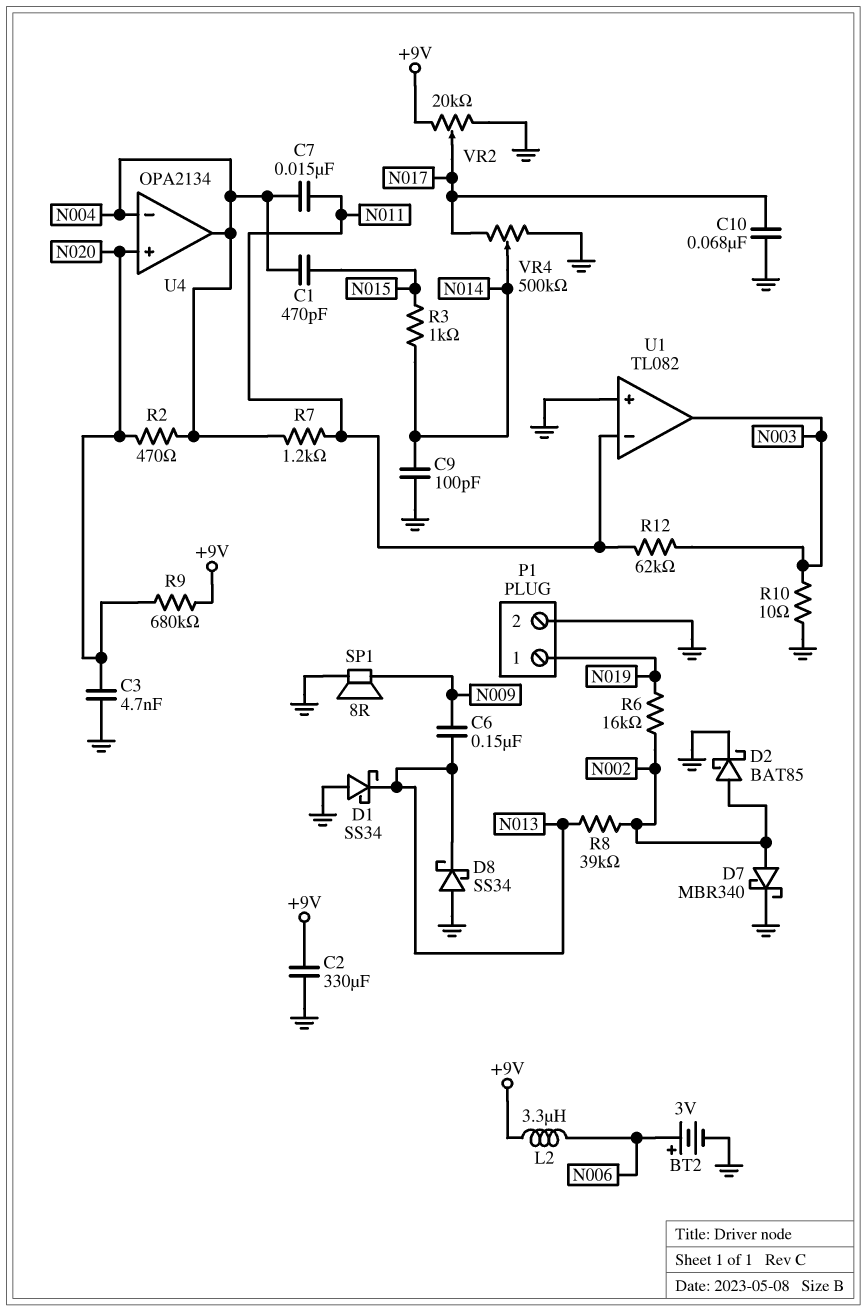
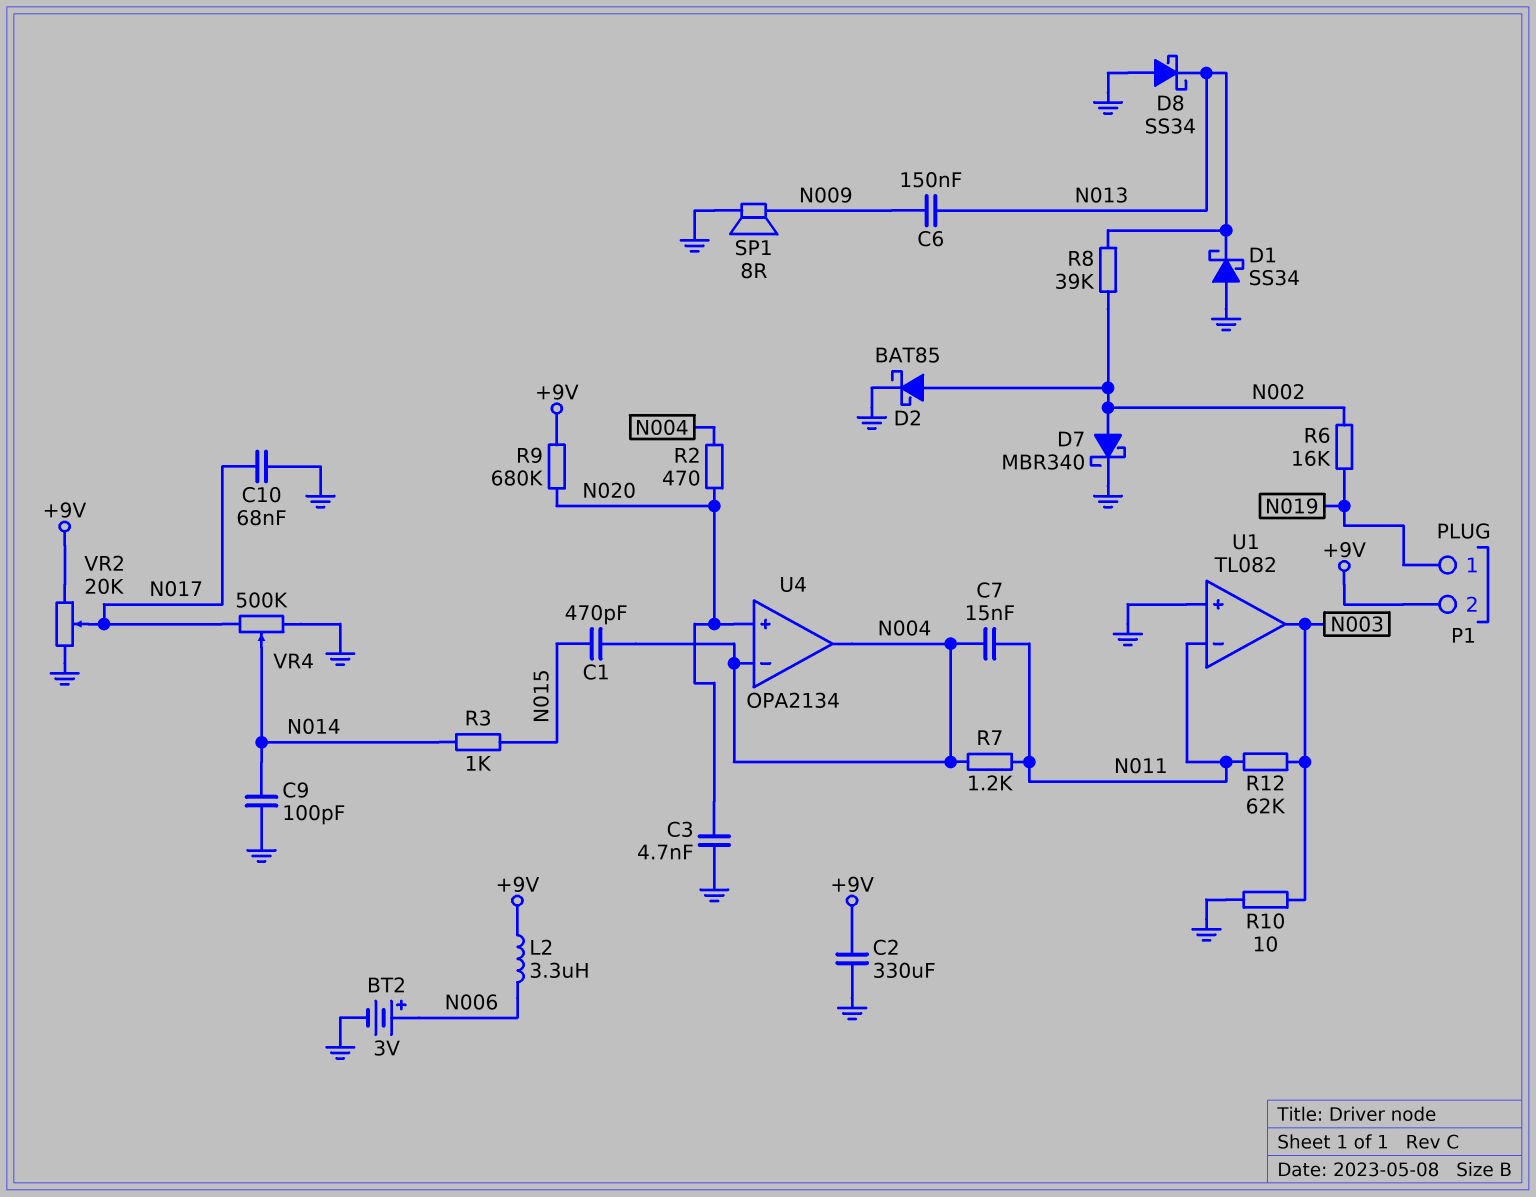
P1 pin 2: GND -> +9V

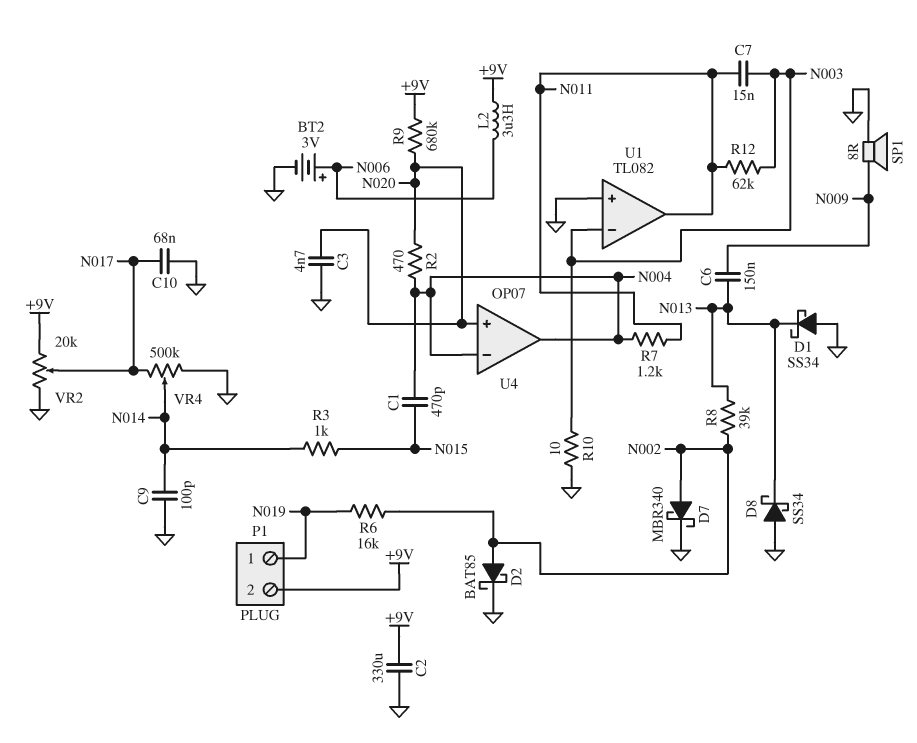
C7: 15nF (N004, N011) -> 15nF (N003, N011)
U1 pin in-: N011 -> N003
U1 pin out: N003 -> N011
U4: OPA2134 -> OP07

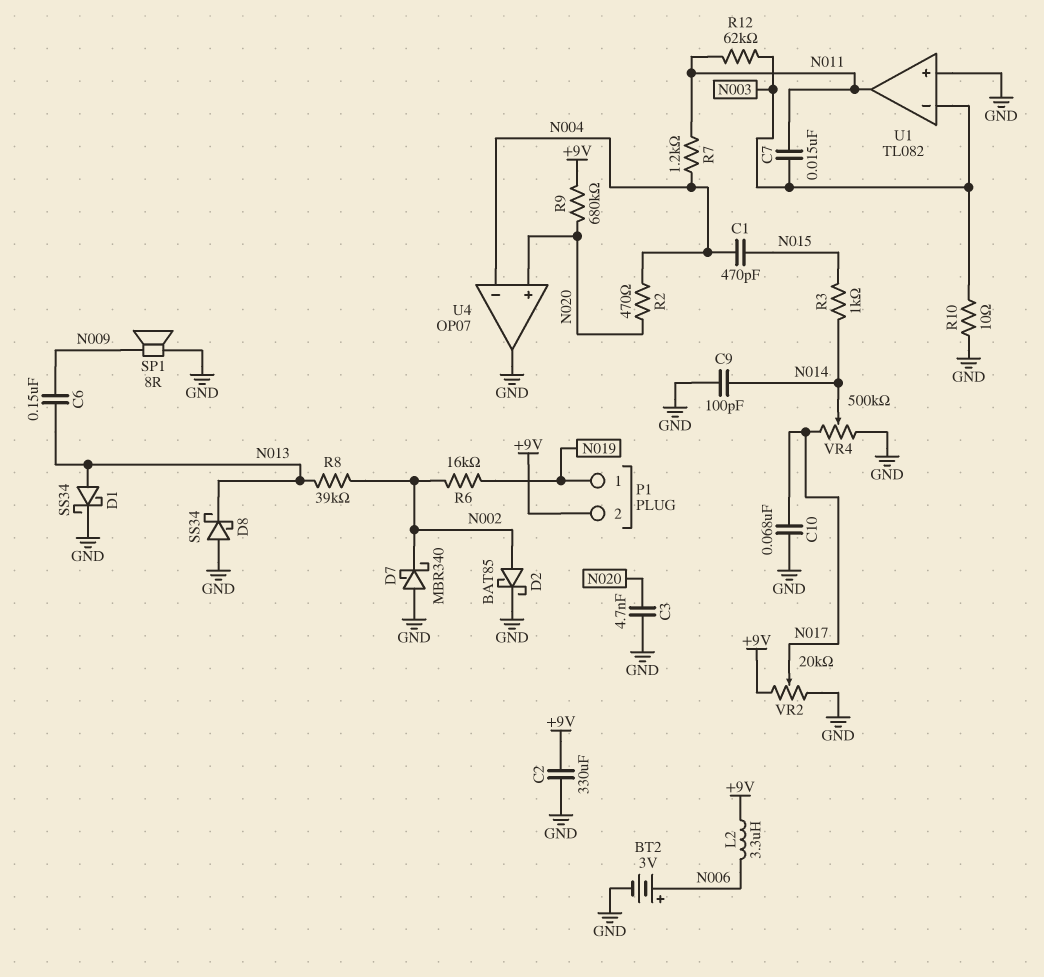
D1: schottky SS34 (A GND, K N013) -> schottky SS34 (A N013, K GND)
D7: schottky MBR340 (A N002, K GND) -> schottky MBR340 (A GND, K N002)
U4 pin out: N004 -> GND

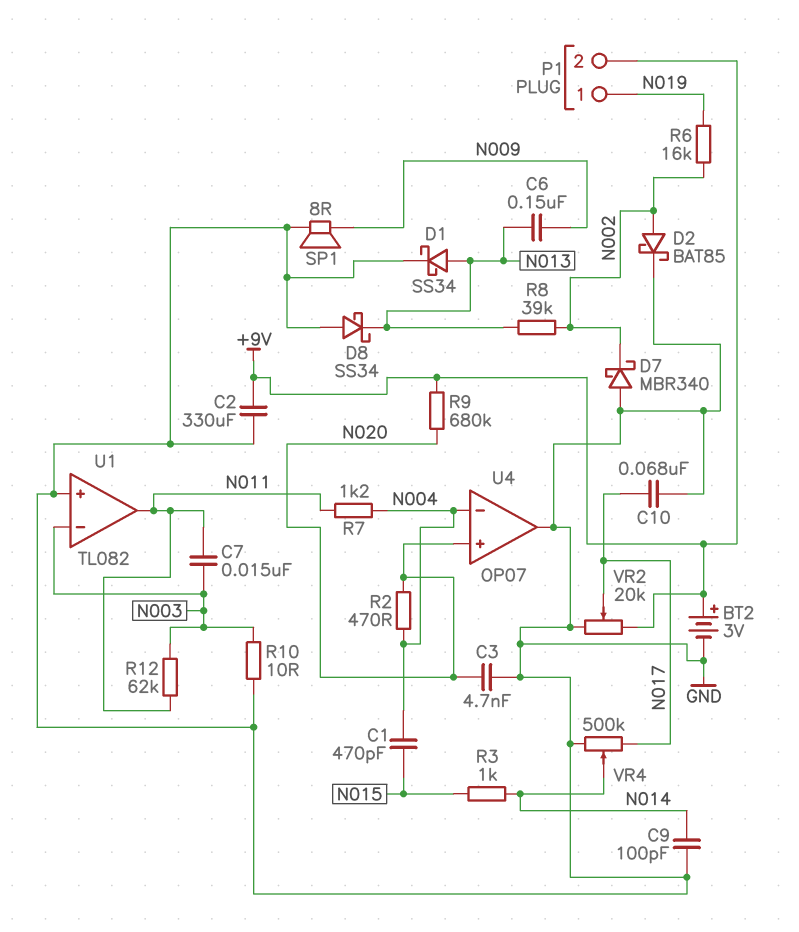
BT2: 3V (plus N006, minus GND) -> 3V (plus +9V, minus GND)
L2: 3.3uH (+9V, N006) -> none

